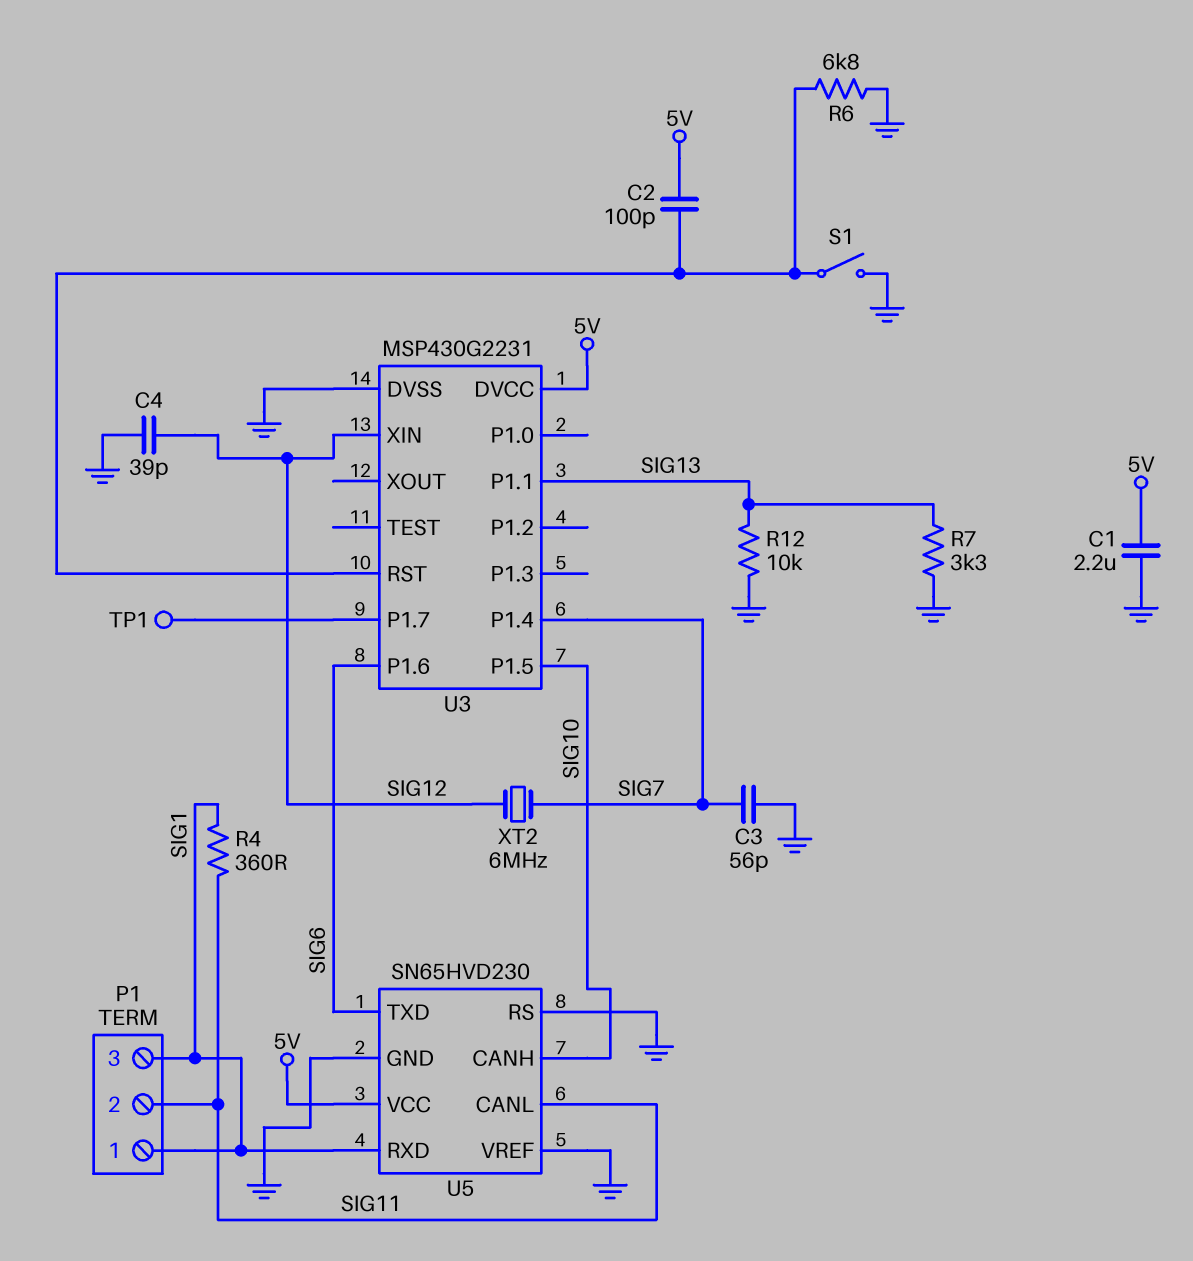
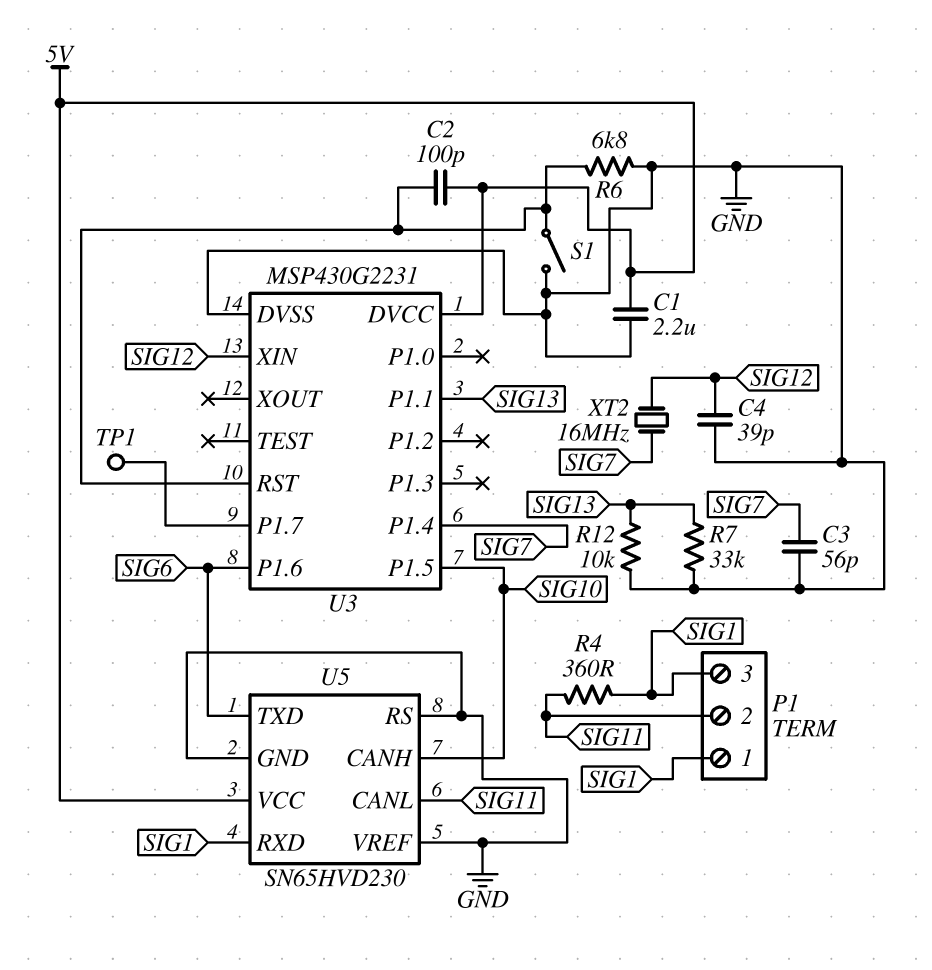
R7: 3.3k (GND, SIG13) -> 33k (GND, SIG13)
XT2: 6MHz (SIG7, SIG12) -> 16MHz (SIG7, SIG12)

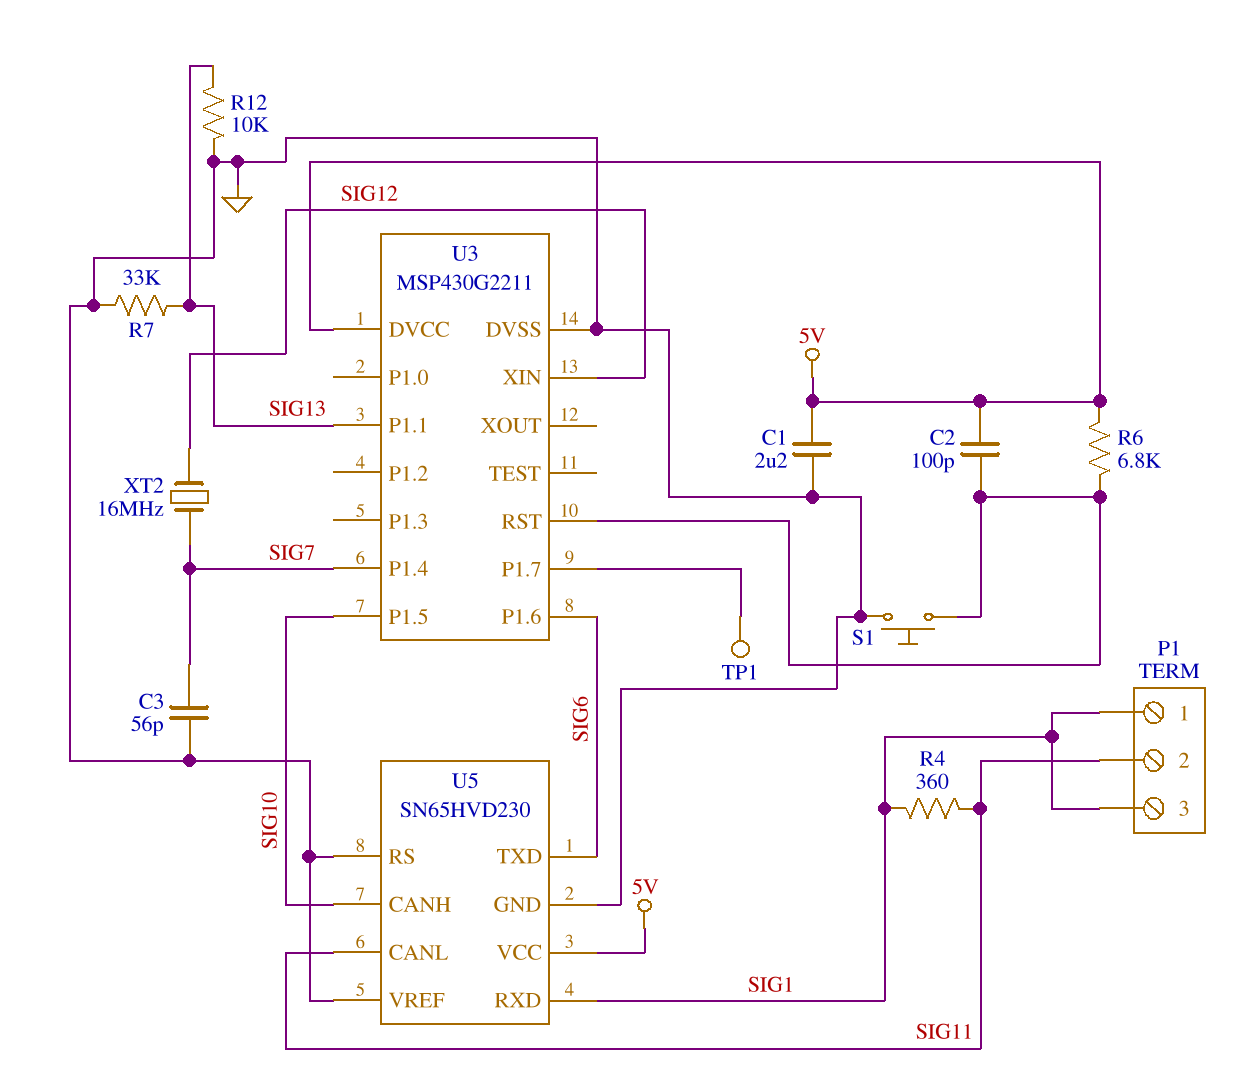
C4: 39pF (GND, SIG12) -> none
R6: 6.8k (GND, U3/RST) -> 6.8k (5V, U3/RST)
S1: switch (GND, U3/RST) -> button (GND, U3/RST)
U3: MSP430G2231 -> MSP430G2211

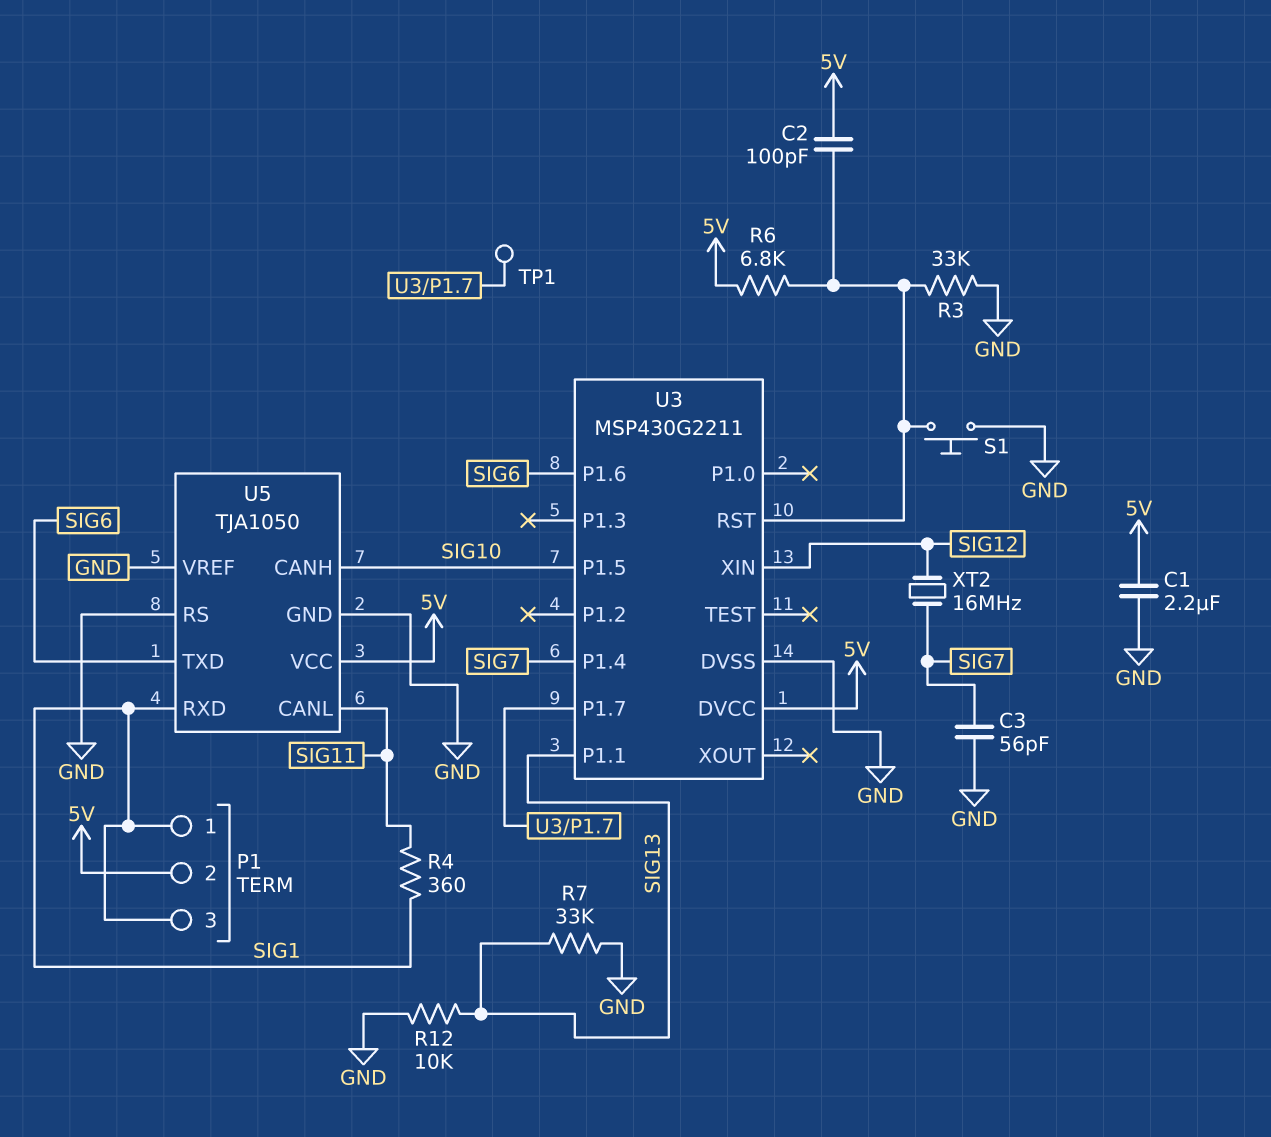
P1 pin 2: SIG11 -> 5V
R3: none -> 33k (GND, U3/RST)
U5: SN65HVD230 -> TJA1050

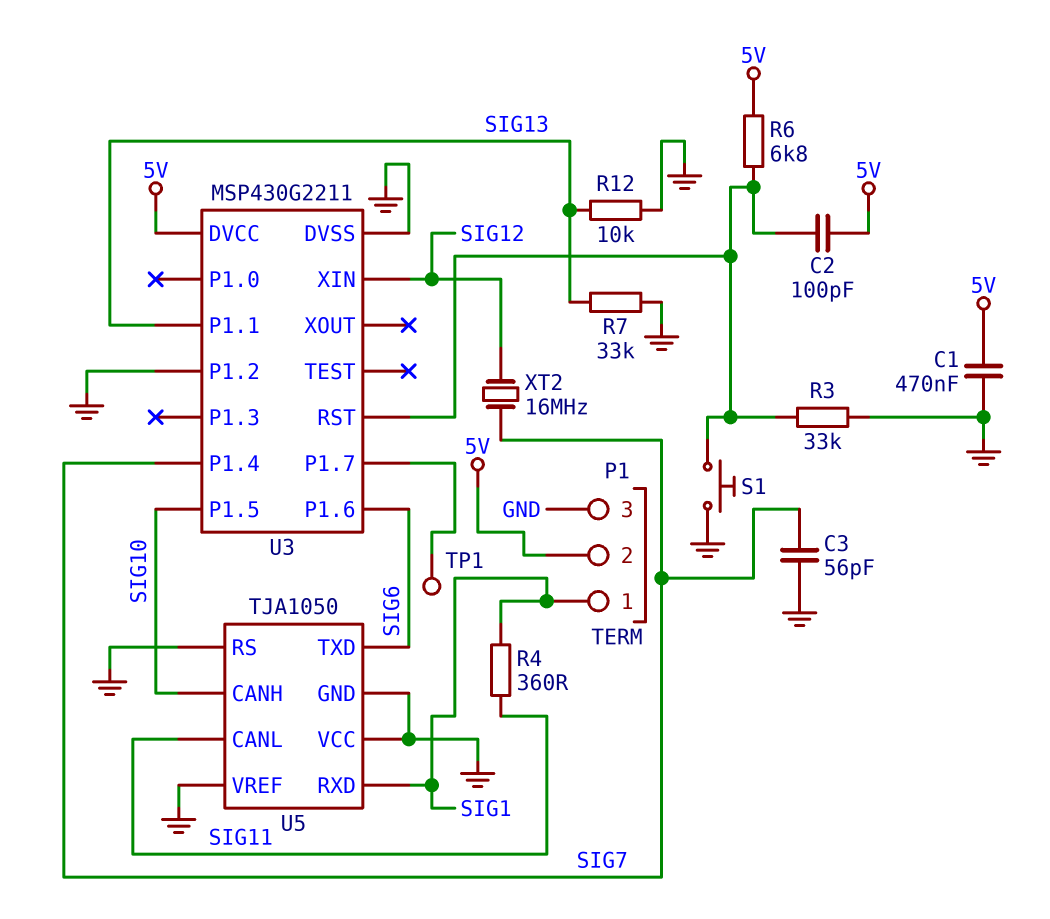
C1: 2.2uF (5V, GND) -> 470nF (5V, GND)
P1 pin 3: SIG1 -> GND
U3 pin P1.2: none -> GND
U5 pin VCC: 5V -> GND

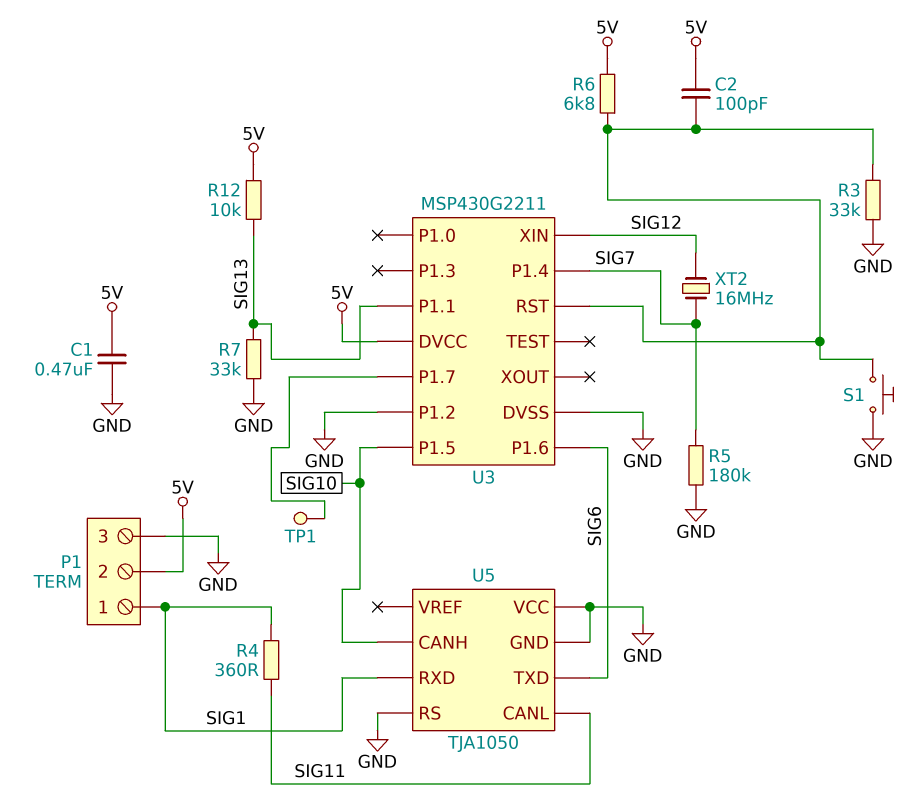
C3: 56pF (GND, SIG7) -> none
R5: none -> 180k (GND, SIG7)
R12: 10k (GND, SIG13) -> 10k (5V, SIG13)
U5 pin VREF: GND -> none

